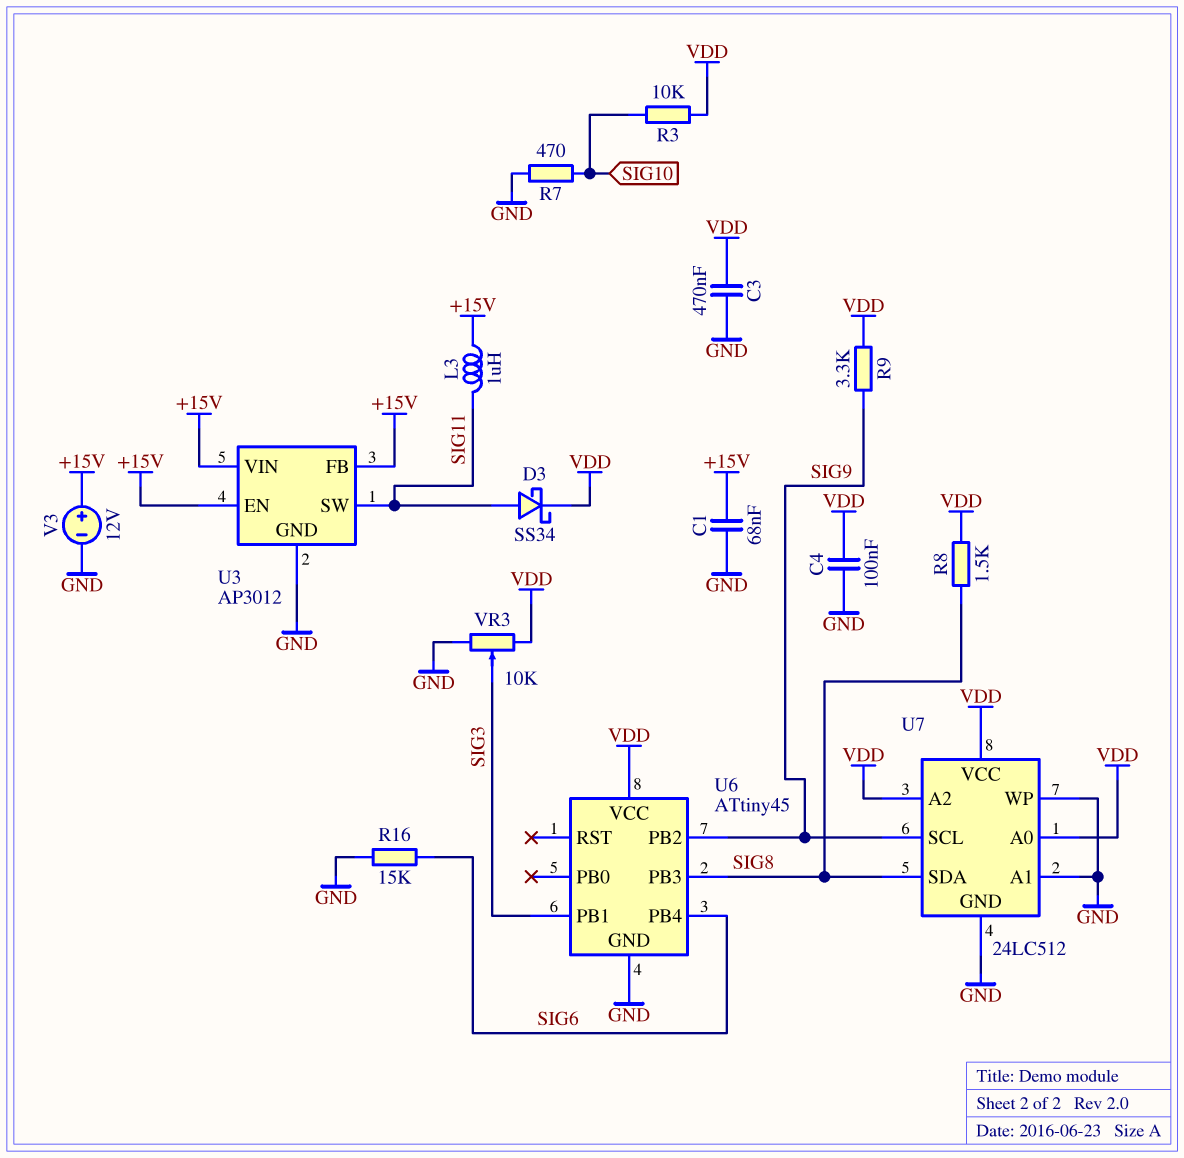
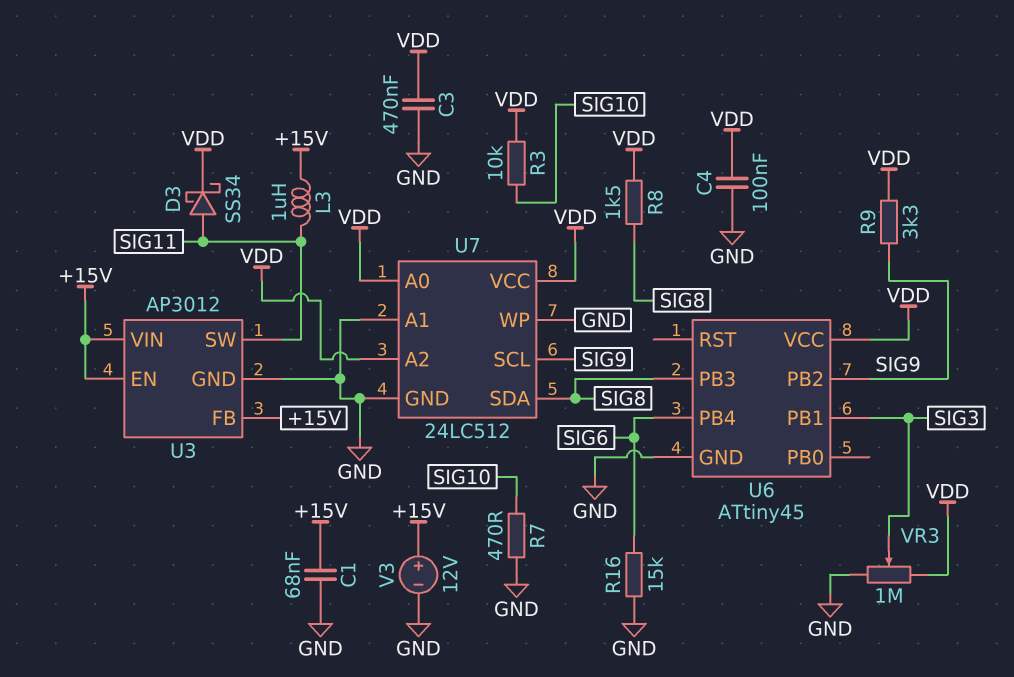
VR3: 10k (GND, VDD, wiper SIG3) -> 1M (GND, VDD, wiper SIG3)

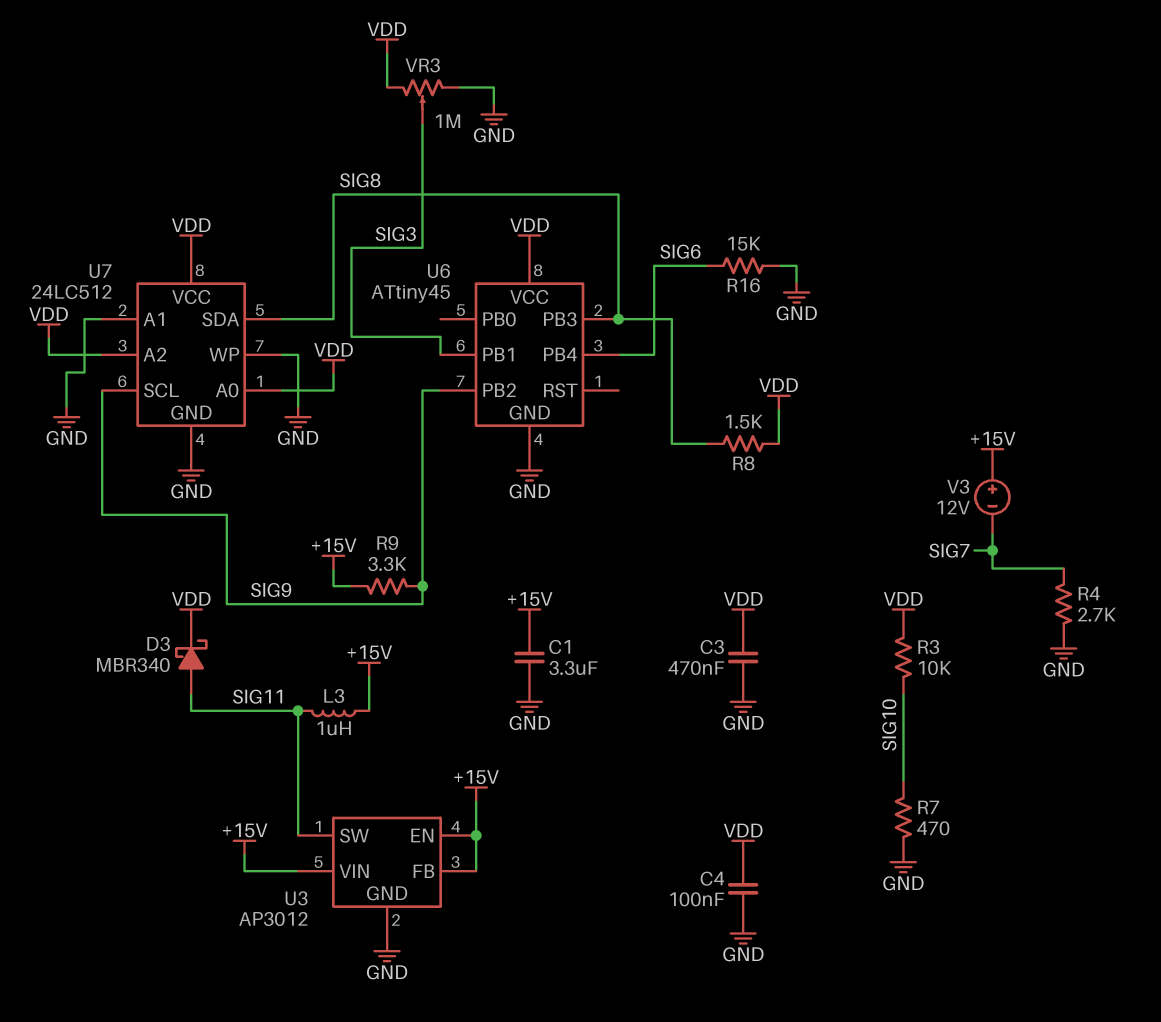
C1: 68nF (+15V, GND) -> 3.3uF (+15V, GND)
D3: schottky SS34 (A SIG11, K VDD) -> schottky MBR340 (A SIG11, K VDD)
R4: none -> 2.7k (GND, SIG7)
R9: 3.3k (SIG9, VDD) -> 3.3k (+15V, SIG9)
V3: 12V (plus +15V, minus GND) -> 12V (plus +15V, minus SIG7)

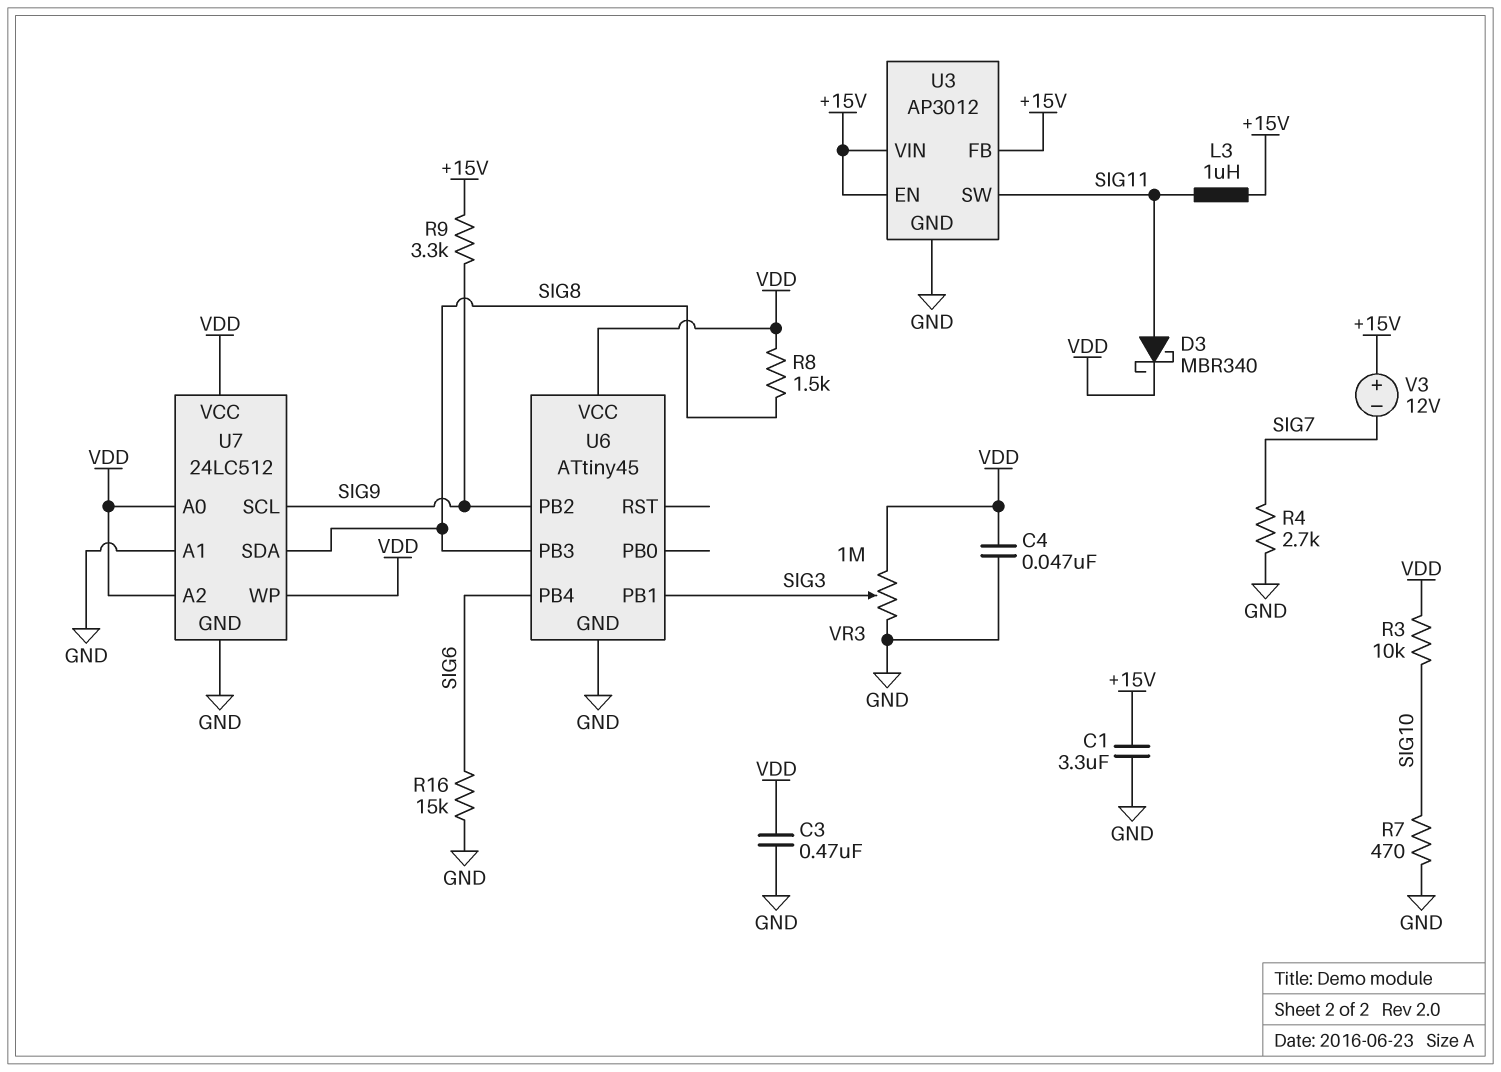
C4: 100nF (GND, VDD) -> 47nF (GND, VDD)
U7 pin WP: GND -> VDD

